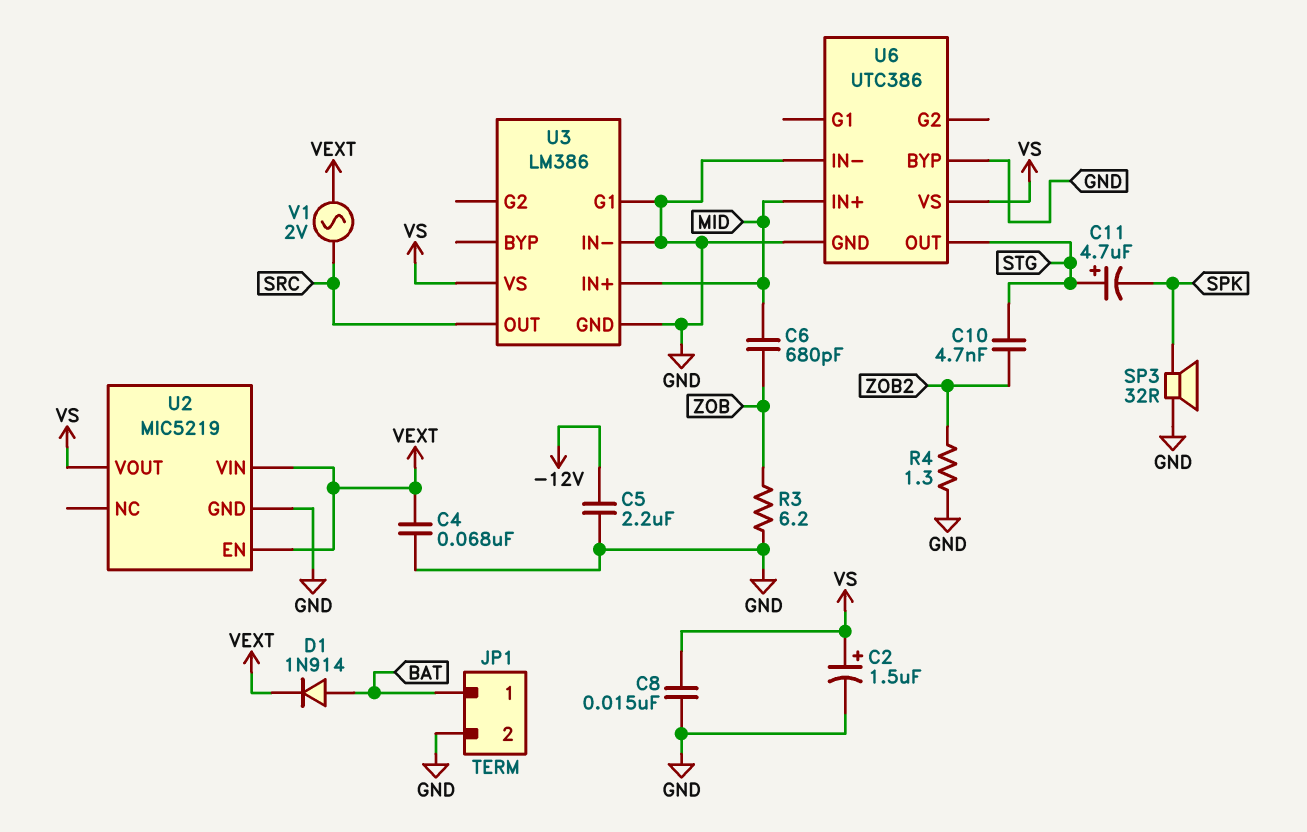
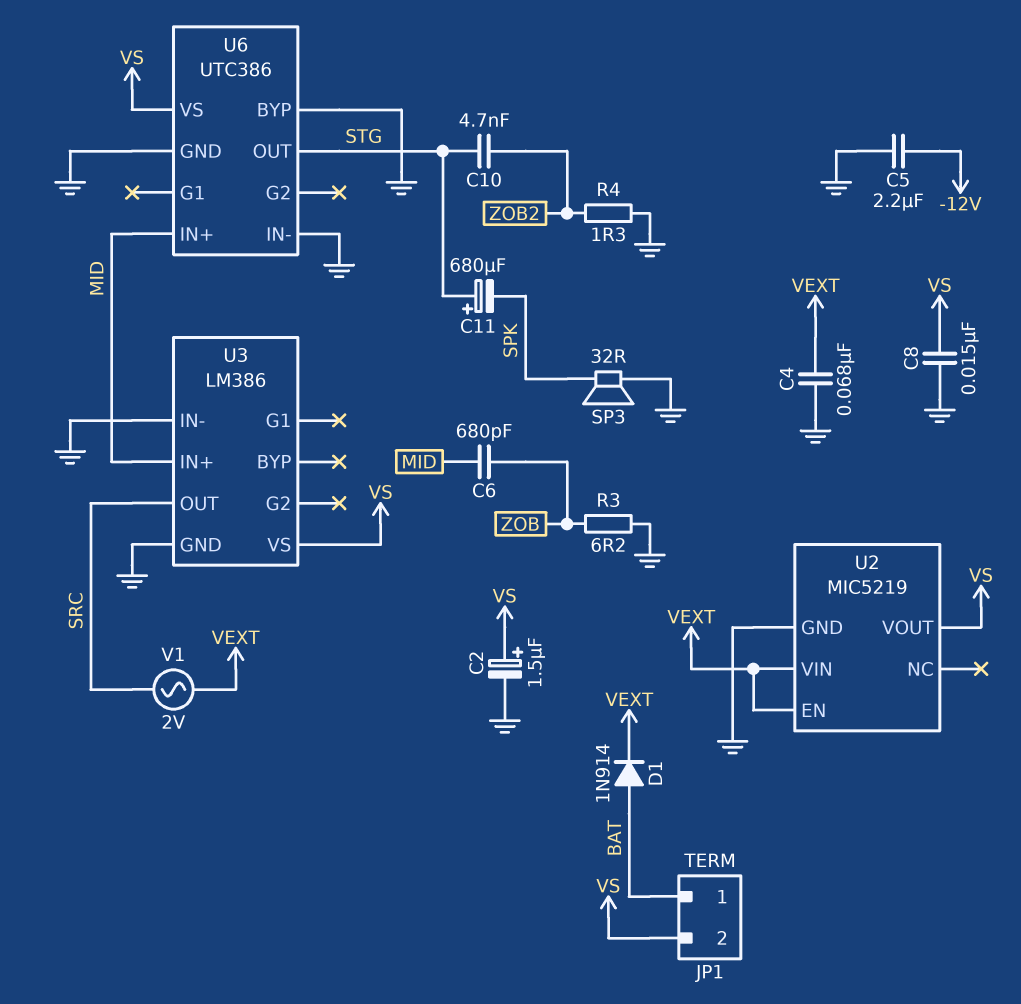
C11: 4.7uF (plus STG, minus SPK) -> 680uF (plus STG, minus SPK)
JP1 pin 2: GND -> VS
U3 pin G1: GND -> none

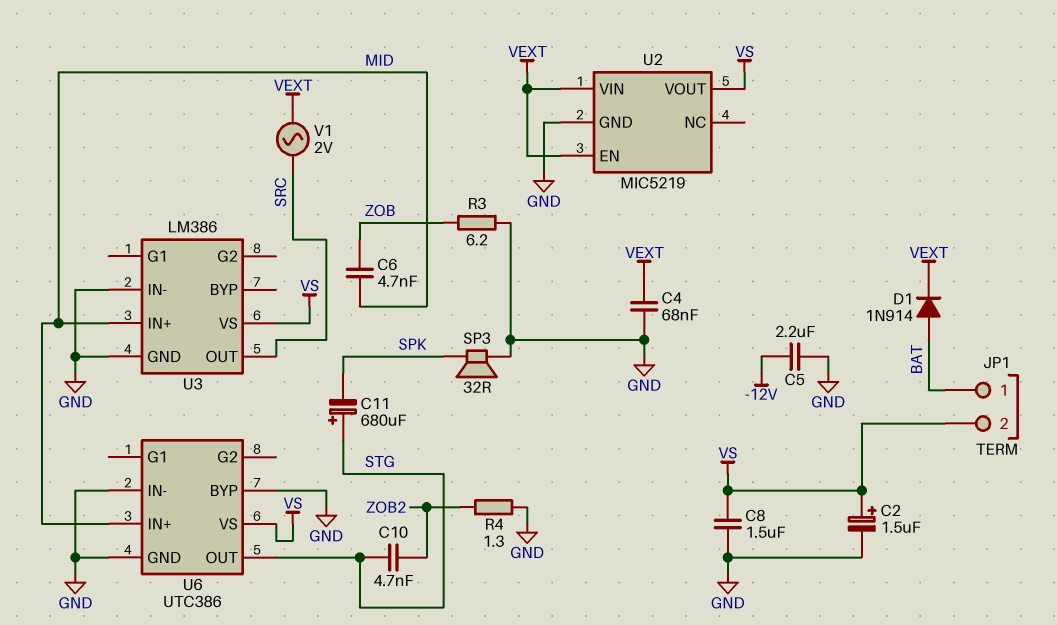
C6: 680pF (MID, ZOB) -> 4.7nF (MID, ZOB)
C8: 15nF (GND, VS) -> 1.5uF (GND, VS)

